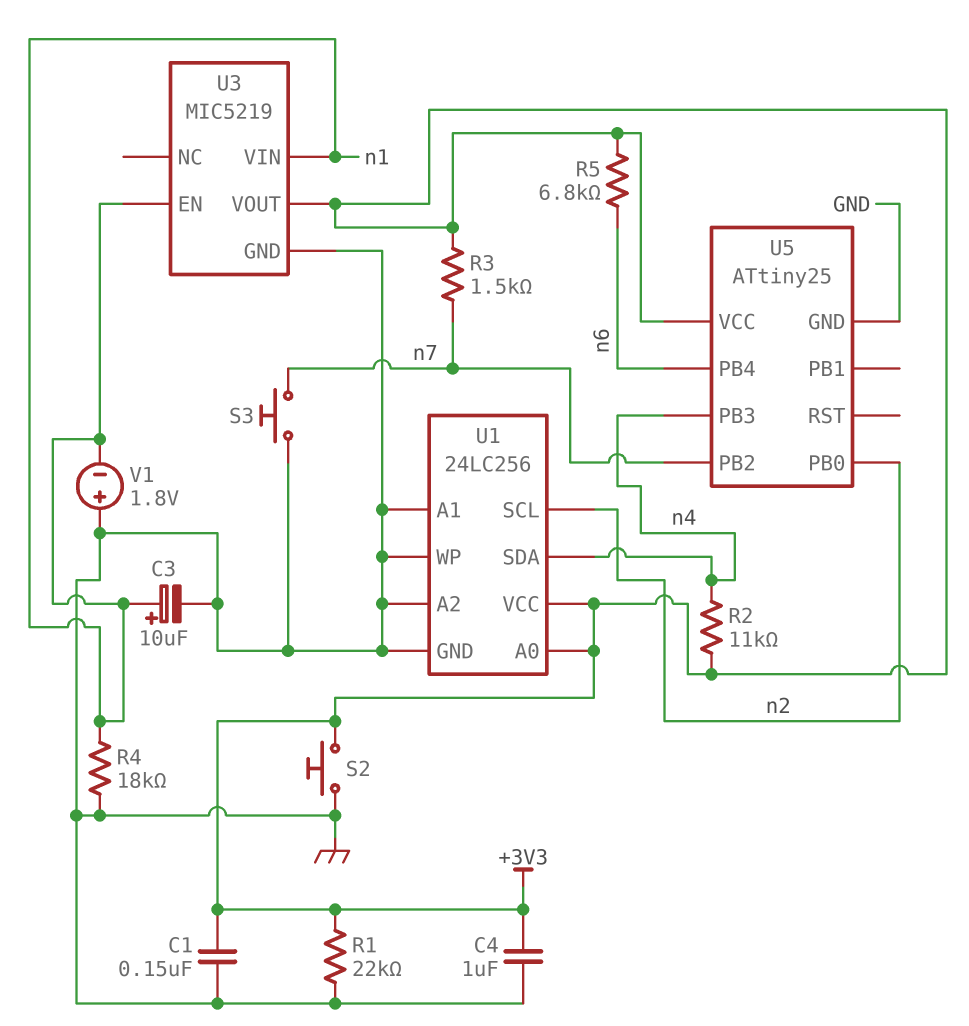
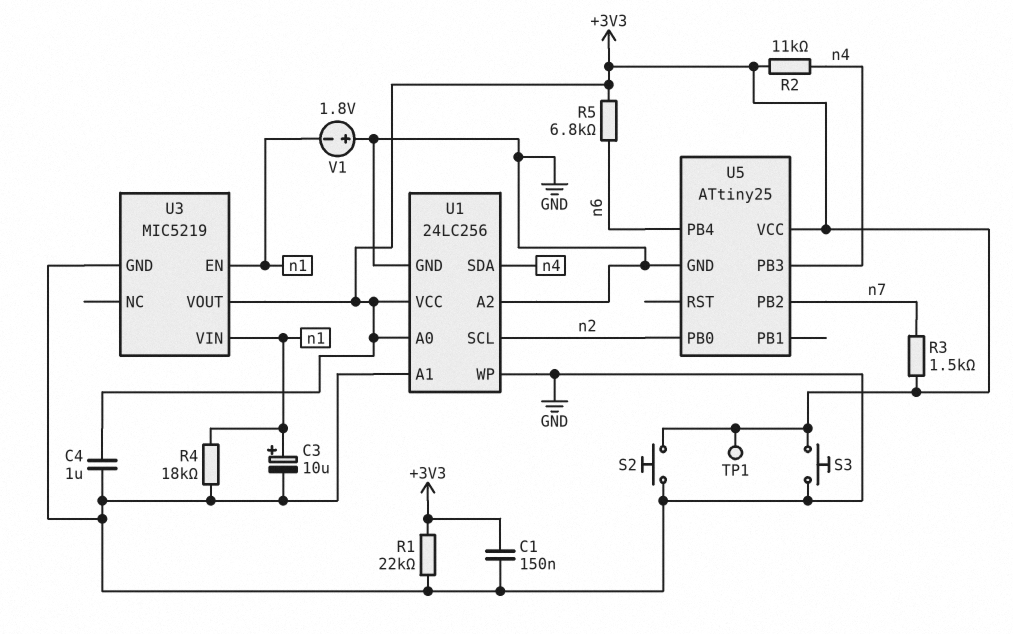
S3: button (GND, n7) -> button (+3V3, GND)
TP1: none -> test point (+3V3)

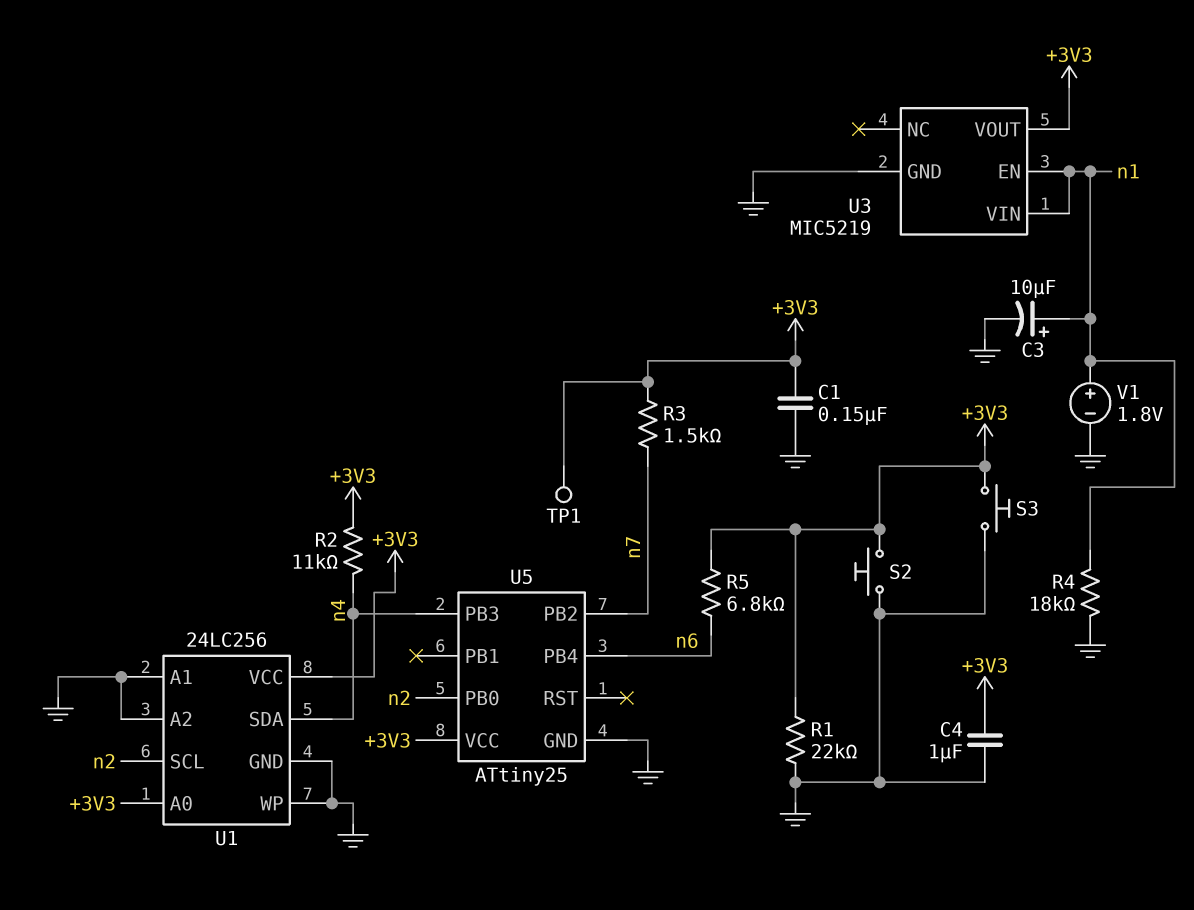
V1: 1.8V (plus GND, minus n1) -> 1.8V (plus n1, minus GND)

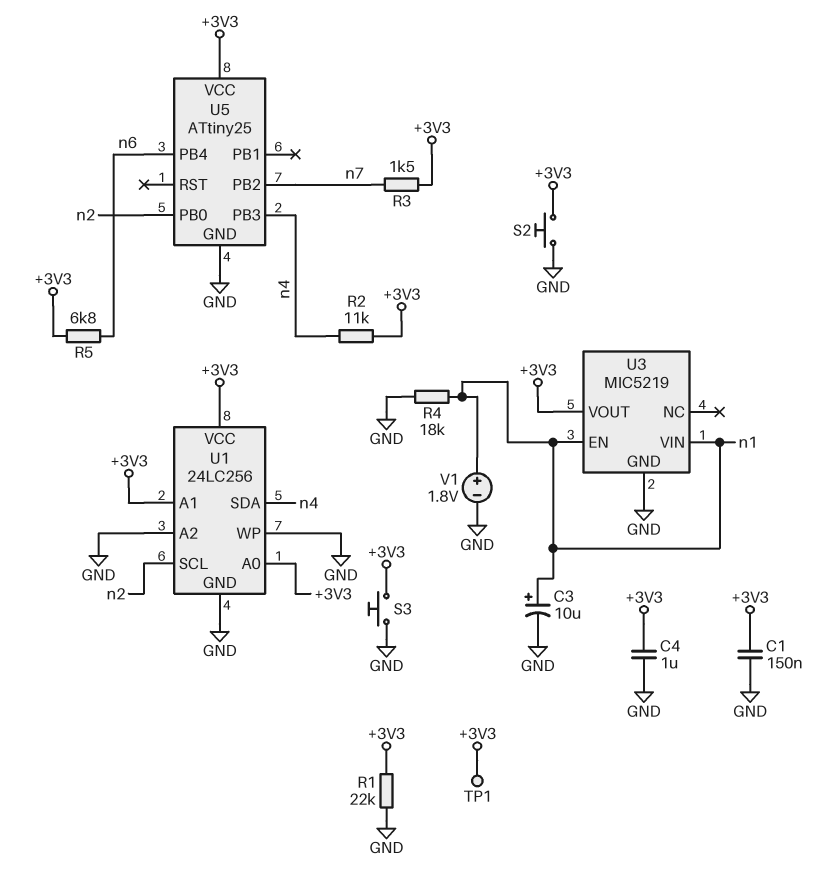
U1 pin A1: GND -> +3V3

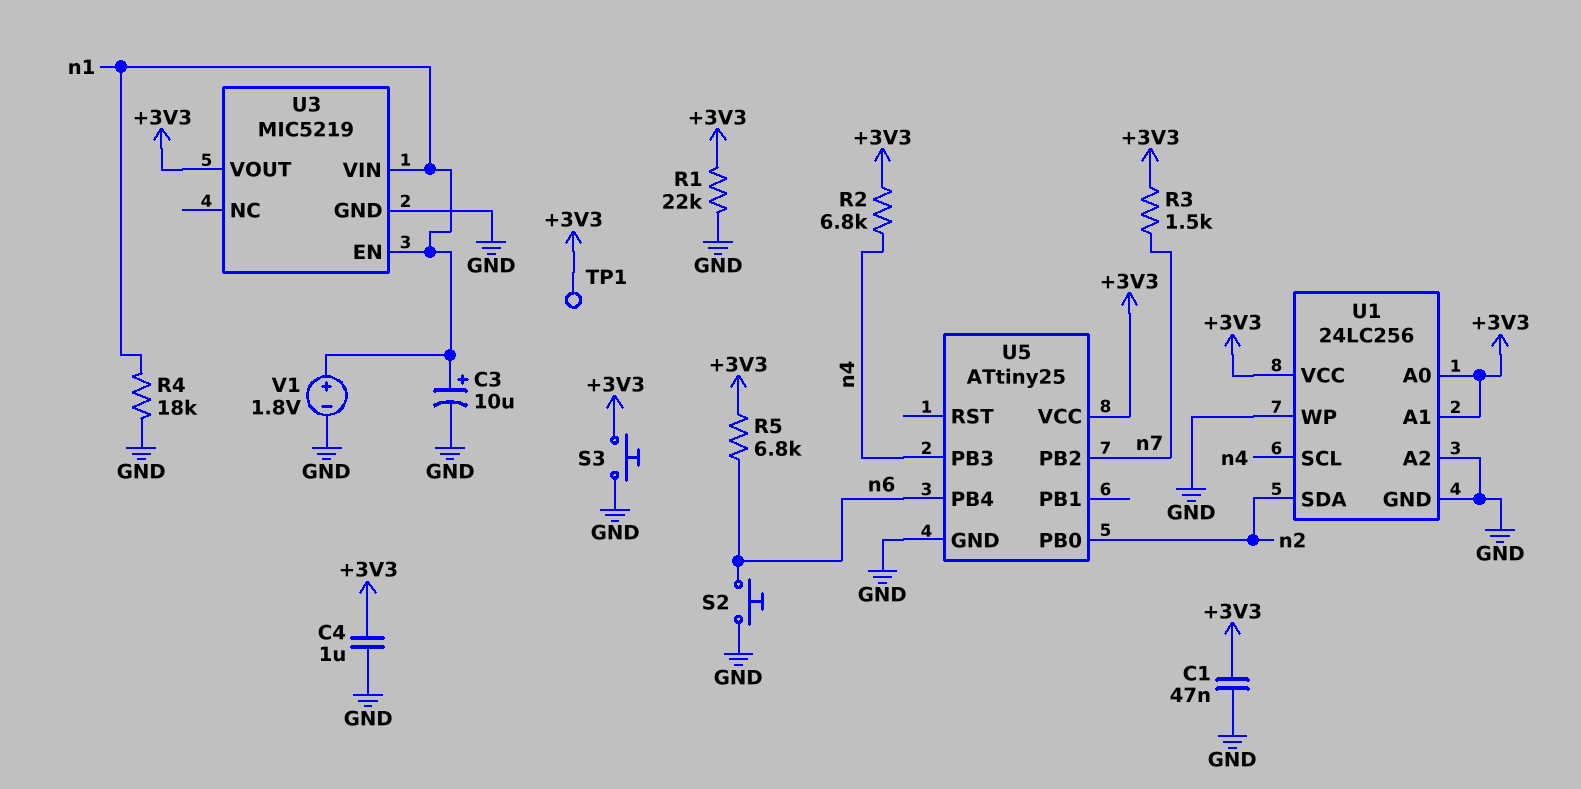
C1: 150nF (+3V3, GND) -> 47nF (+3V3, GND)
R2: 11k (+3V3, n4) -> 6.8k (+3V3, n4)
S2: button (+3V3, GND) -> button (GND, n6)
U1 pin SCL: n2 -> n4
U1 pin SDA: n4 -> n2

